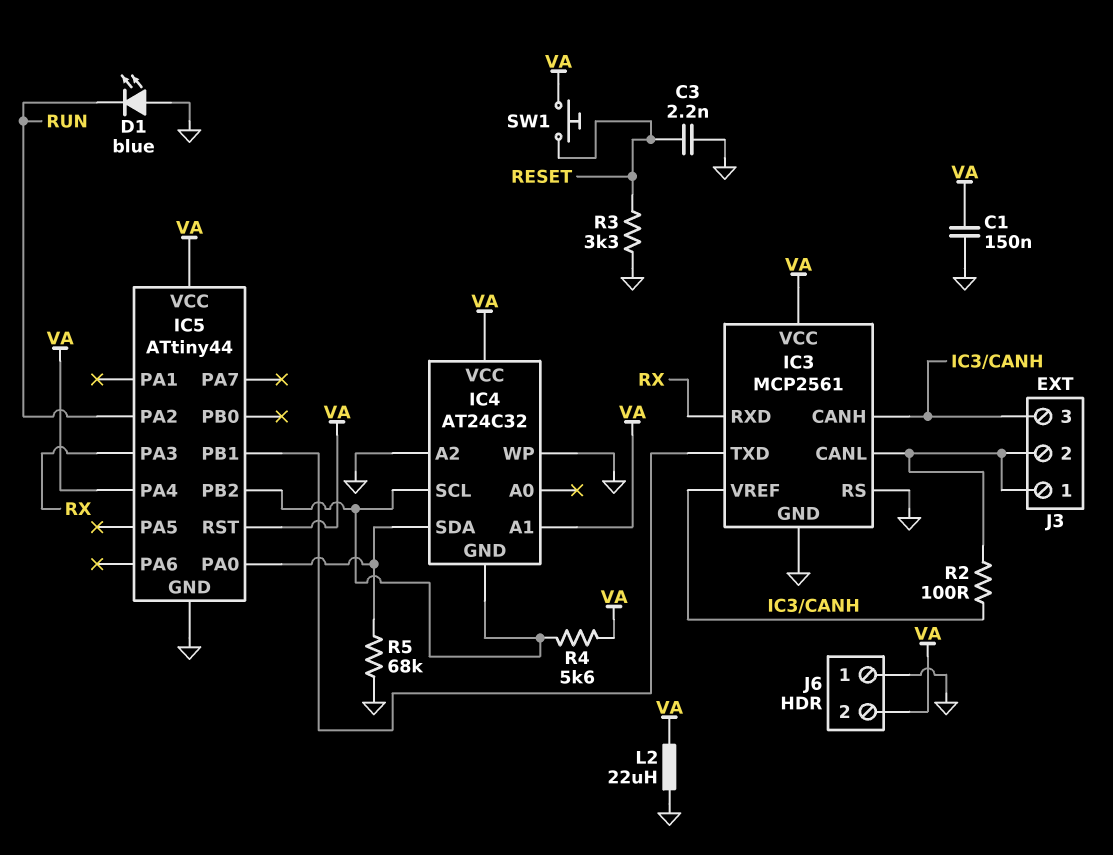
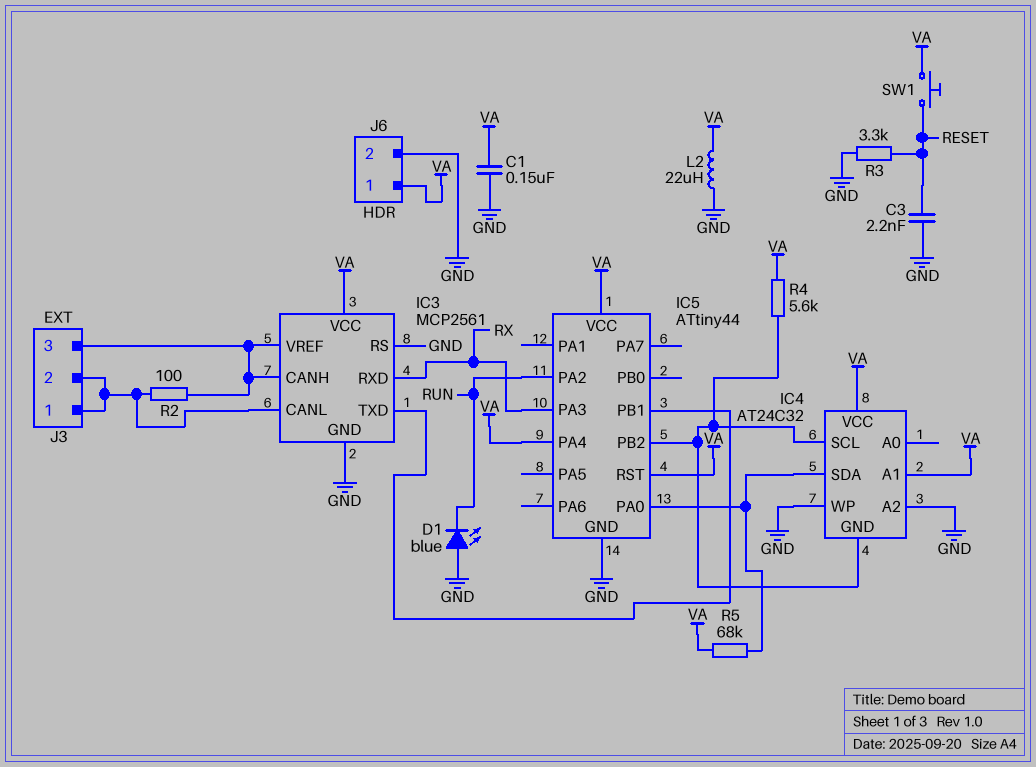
J6 pin 1: GND -> VA
J6 pin 2: VA -> GND
R5: 68k (GND, IC4/SDA) -> 68k (IC4/SDA, VA)

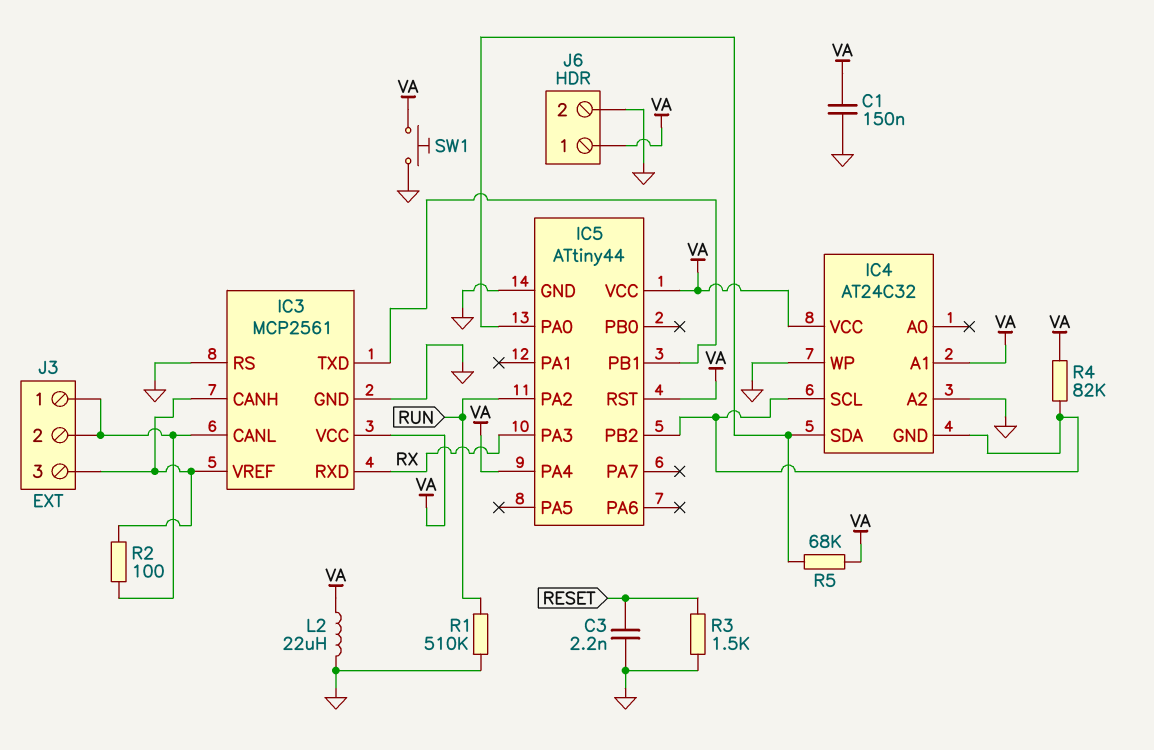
D1: LED blue (A GND, K RUN) -> none
R1: none -> 510k (GND, RUN)
R3: 3.3k (GND, RESET) -> 1.5k (GND, RESET)
R4: 5.6k (IC4/GND, VA) -> 82k (IC4/GND, VA)
SW1: button (RESET, VA) -> button (GND, VA)

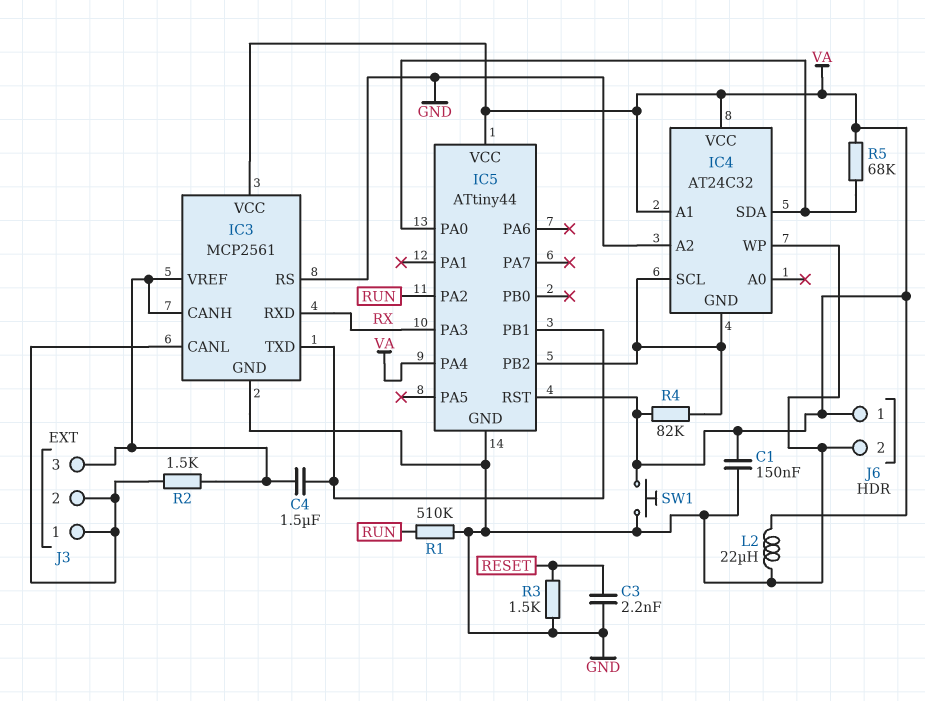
C4: none -> 1.5uF (IC3/CANH, IC3/TXD)
R2: 100 (IC3/CANH, IC3/CANL) -> 1.5k (IC3/CANH, IC3/CANL)

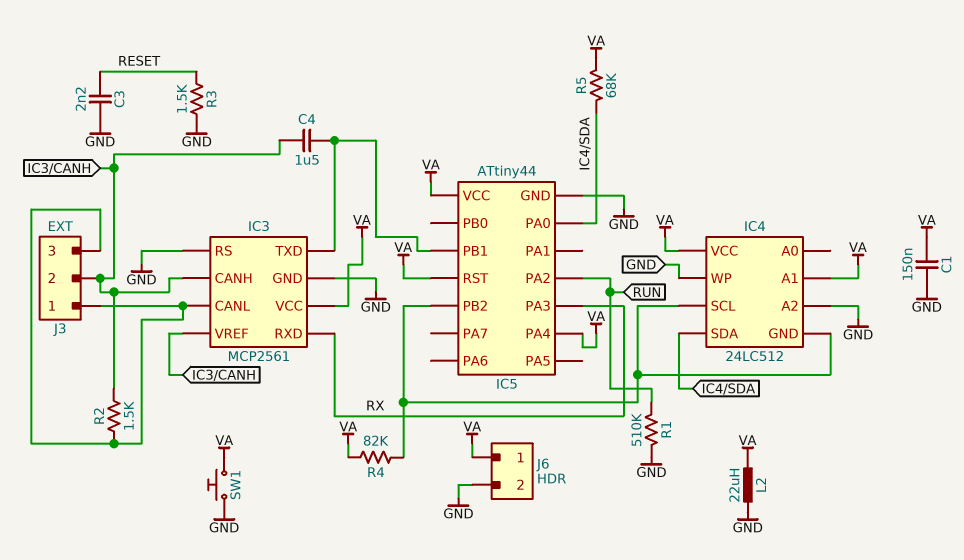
IC4: AT24C32 -> 24LC512
J3 pin 2: IC3/CANL -> IC3/CANH
J3 pin 3: IC3/CANH -> IC3/CANL

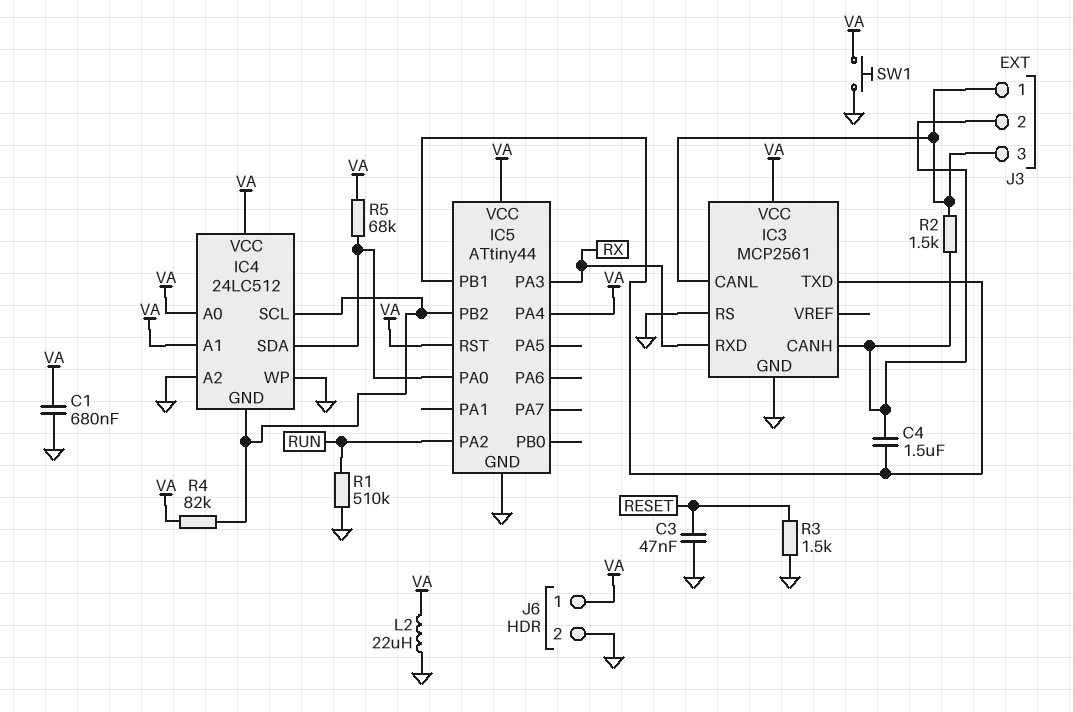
C1: 150nF (GND, VA) -> 680nF (GND, VA)
C3: 2.2nF (GND, RESET) -> 47nF (GND, RESET)
IC3 pin VREF: IC3/CANH -> none
IC4 pin A0: none -> VA

